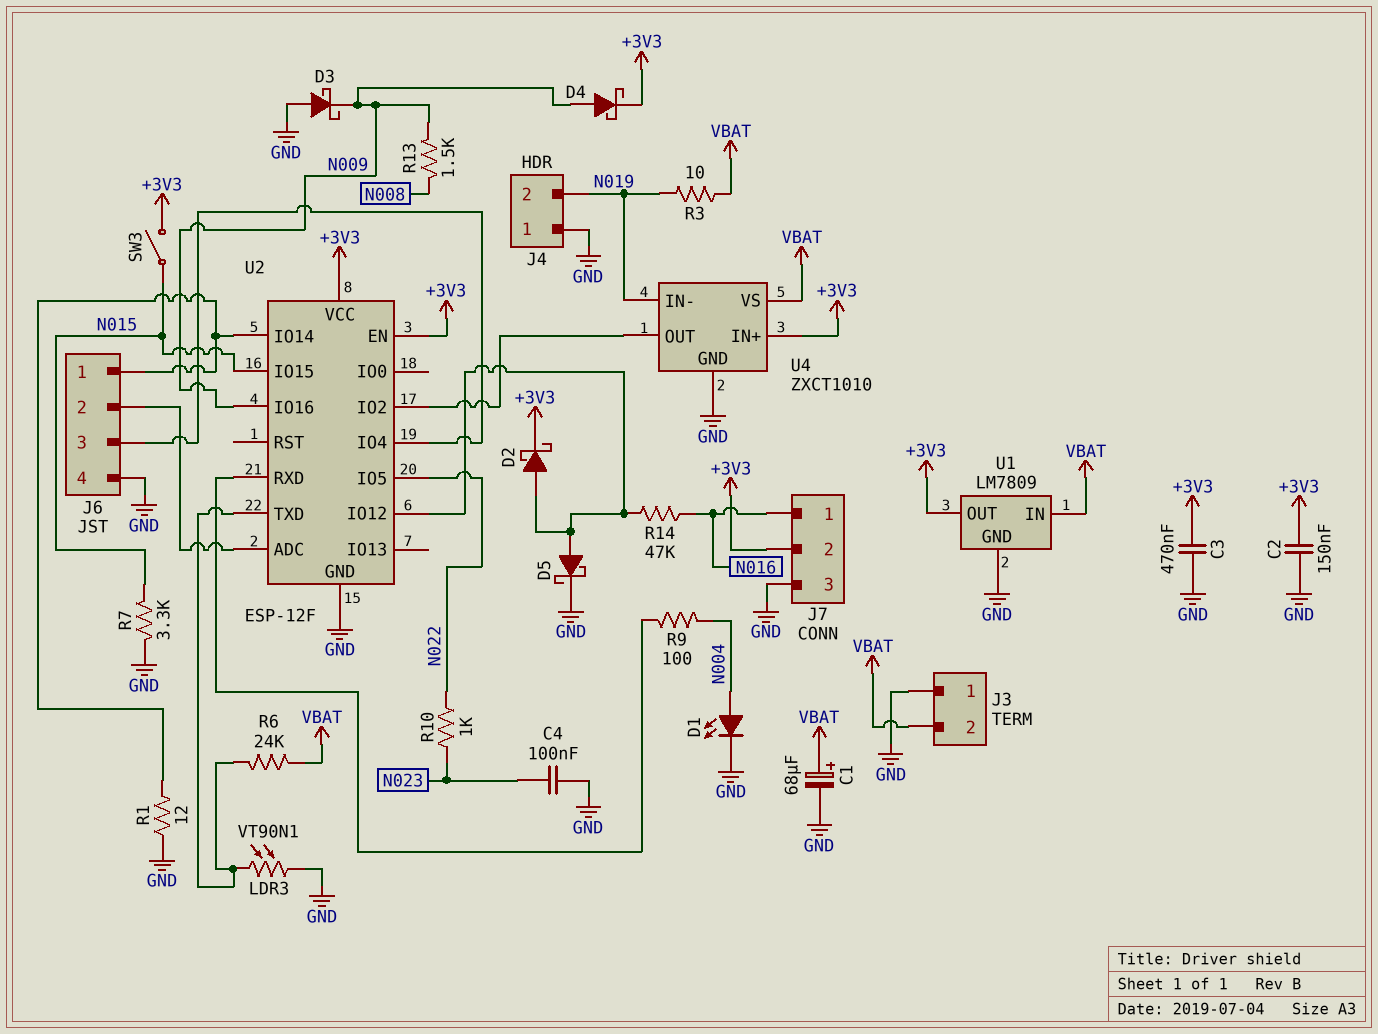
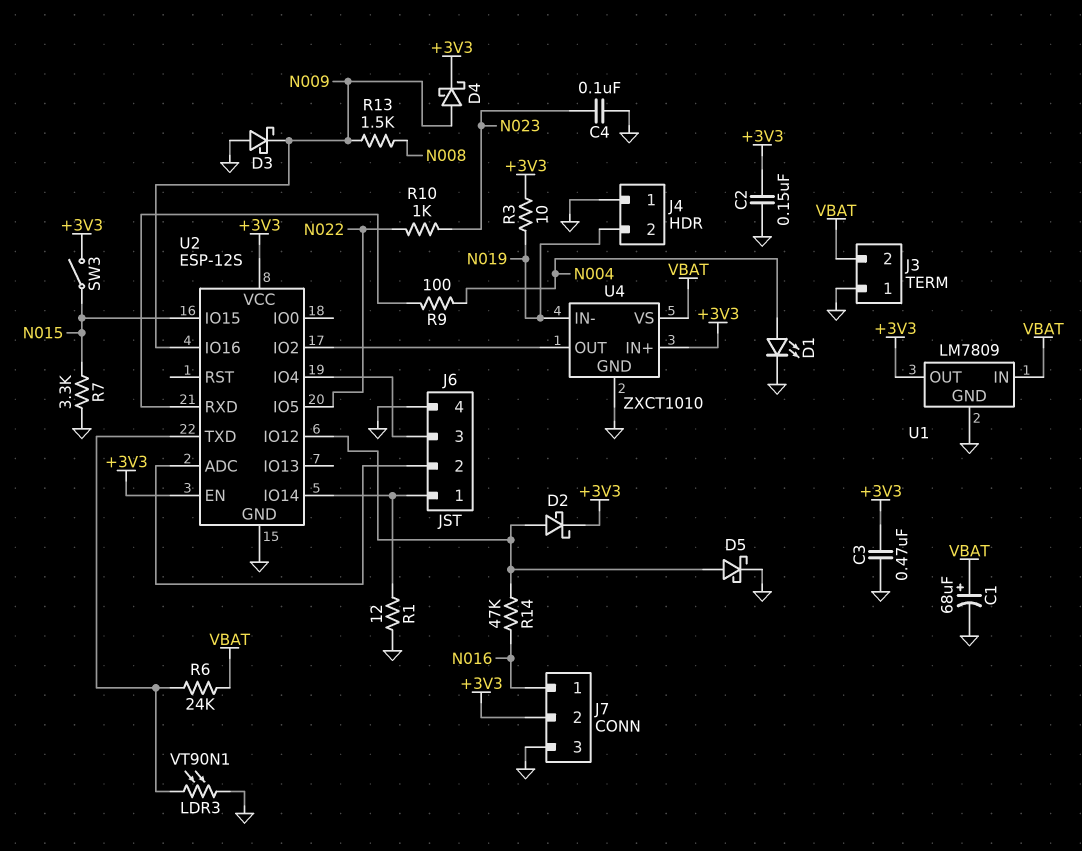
R3: 10 (N019, VBAT) -> 10 (+3V3, N019)
U2: ESP-12F -> ESP-12S

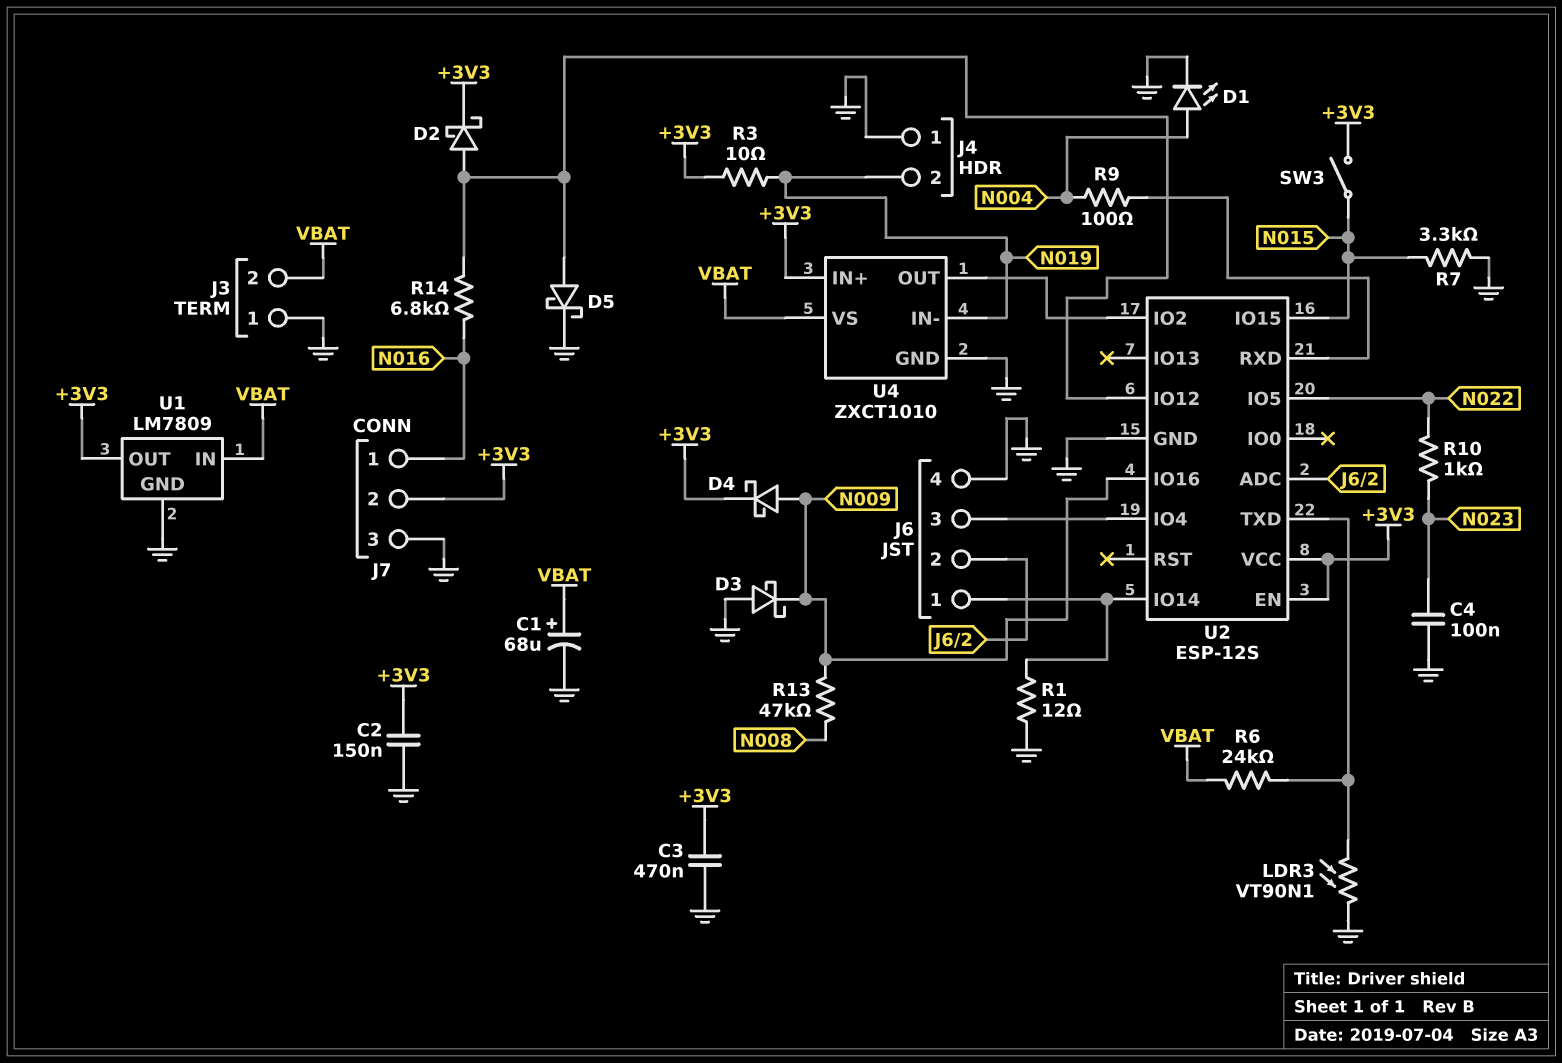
R13: 1.5k (N008, N009) -> 47k (N008, N009)
R14: 47k (N016, U2/IO12) -> 6.8k (N016, U2/IO12)

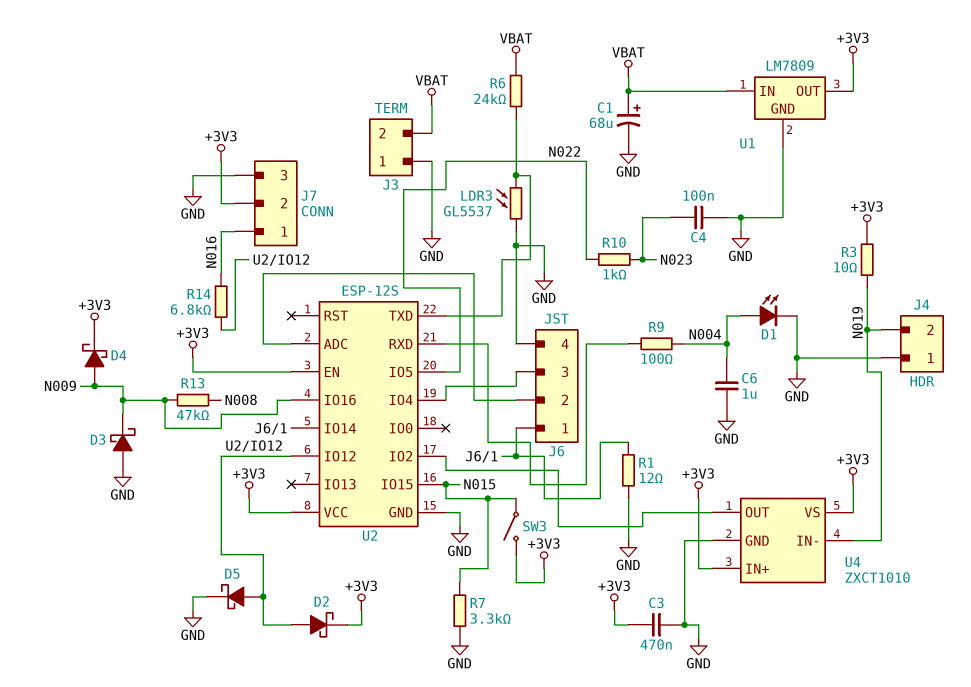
C2: 150nF (+3V3, GND) -> none
C6: none -> 1uF (GND, N004)
LDR3: VT90N1 (GND, U2/TXD) -> GL5537 (GND, U2/TXD)
U4 pin VS: VBAT -> +3V3

